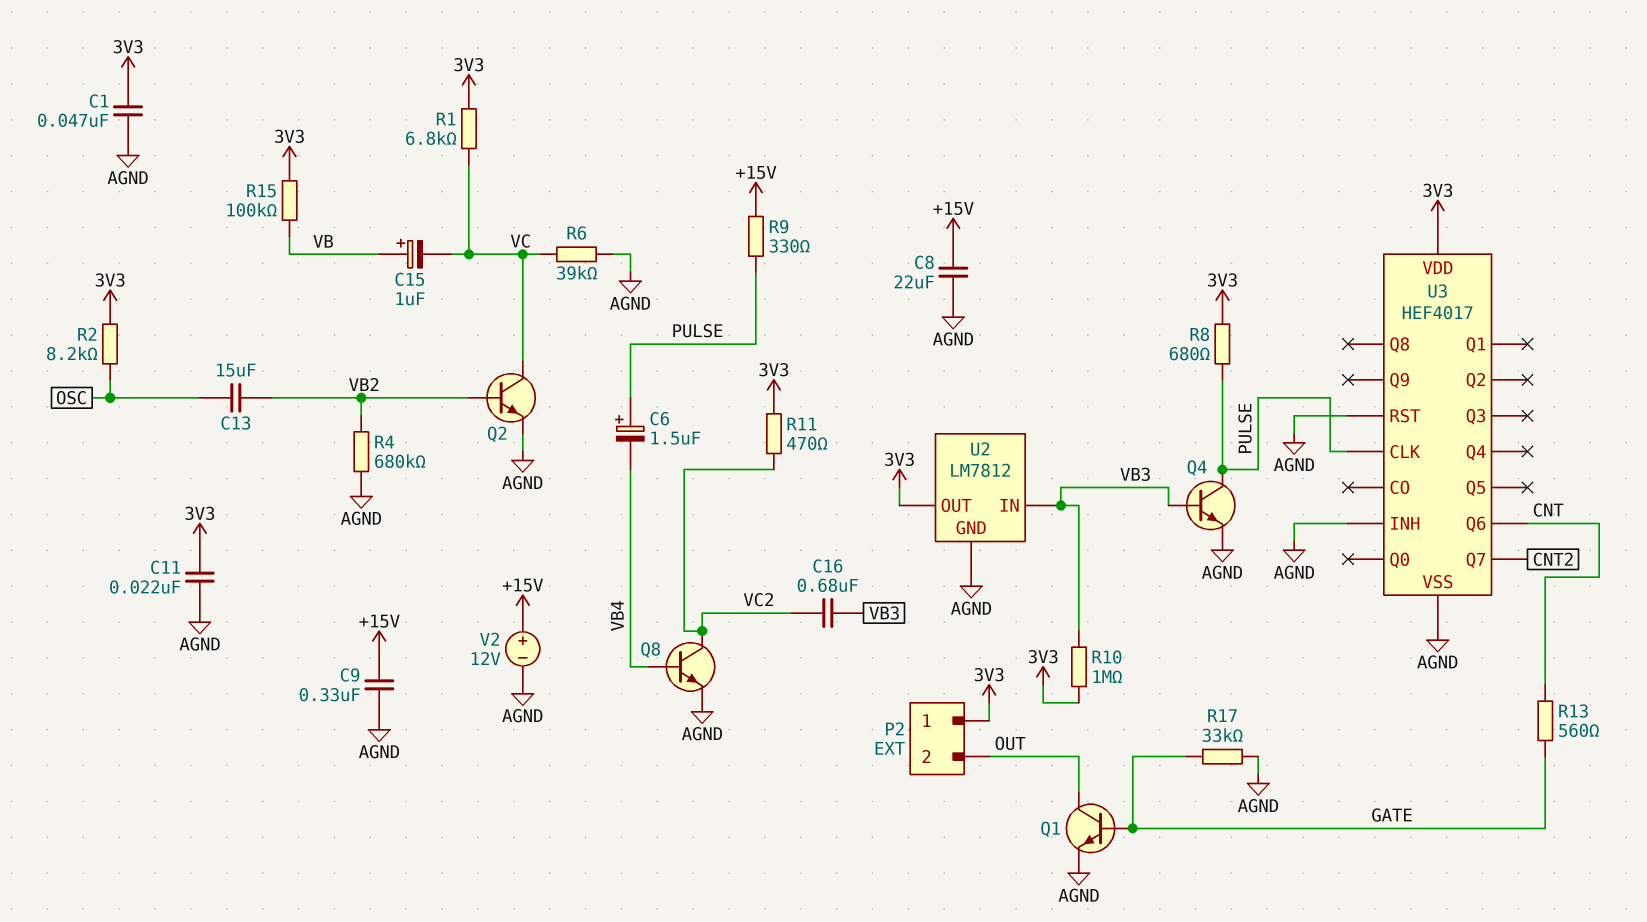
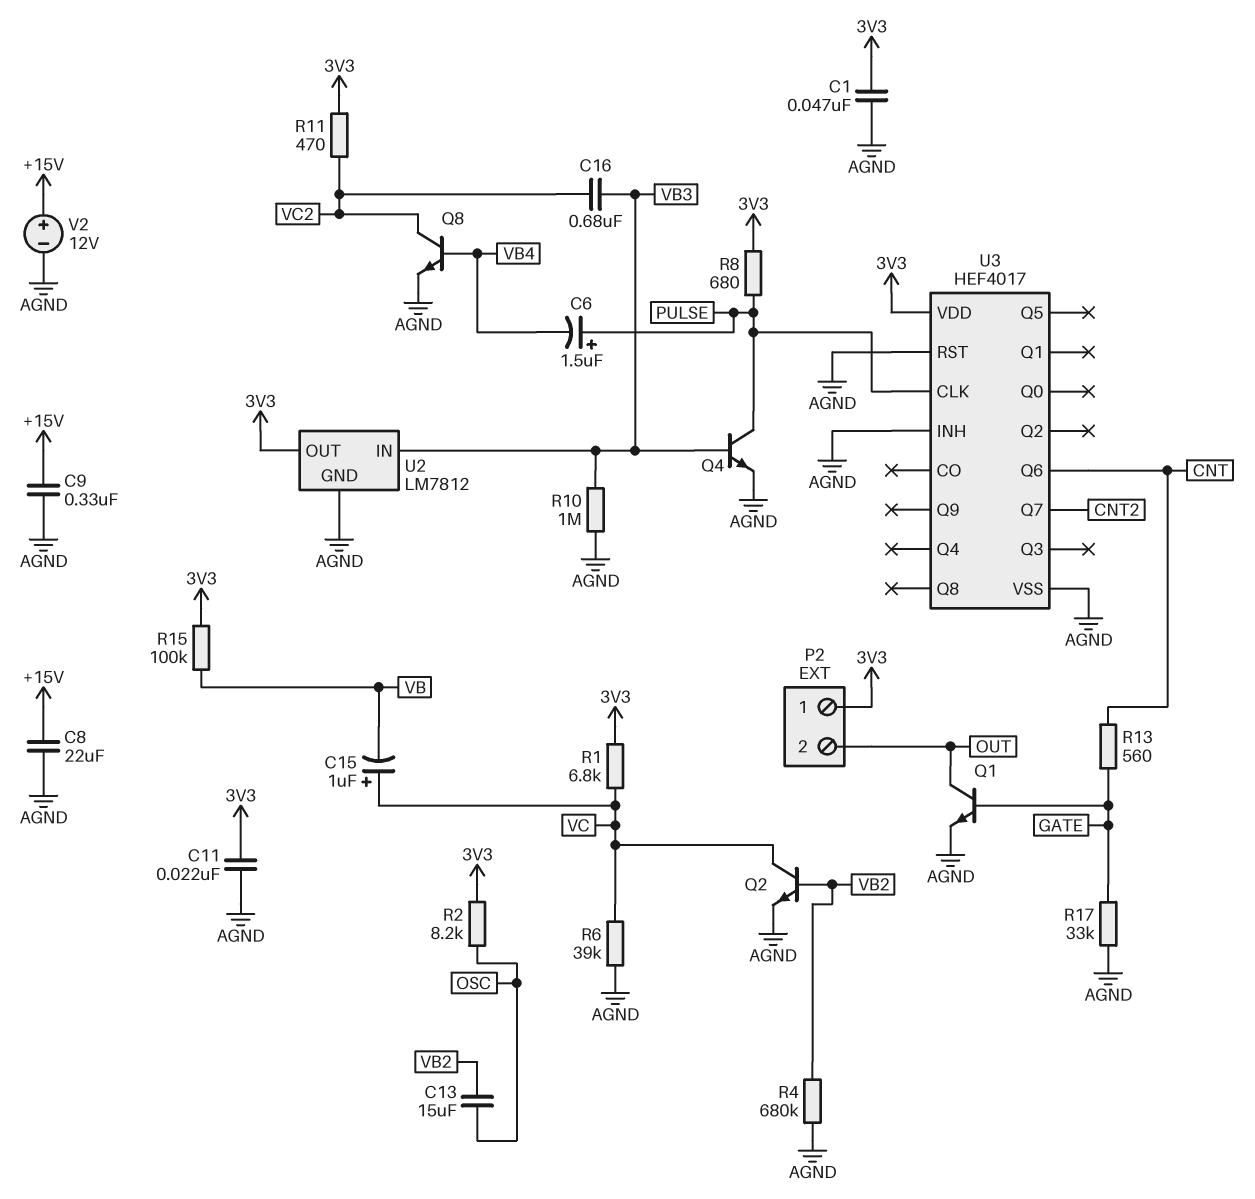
C15: 1uF (plus VB, minus VC) -> 1uF (plus VC, minus VB)
R9: 330 (+15V, PULSE) -> none
R10: 1M (3V3, VB3) -> 1M (AGND, VB3)

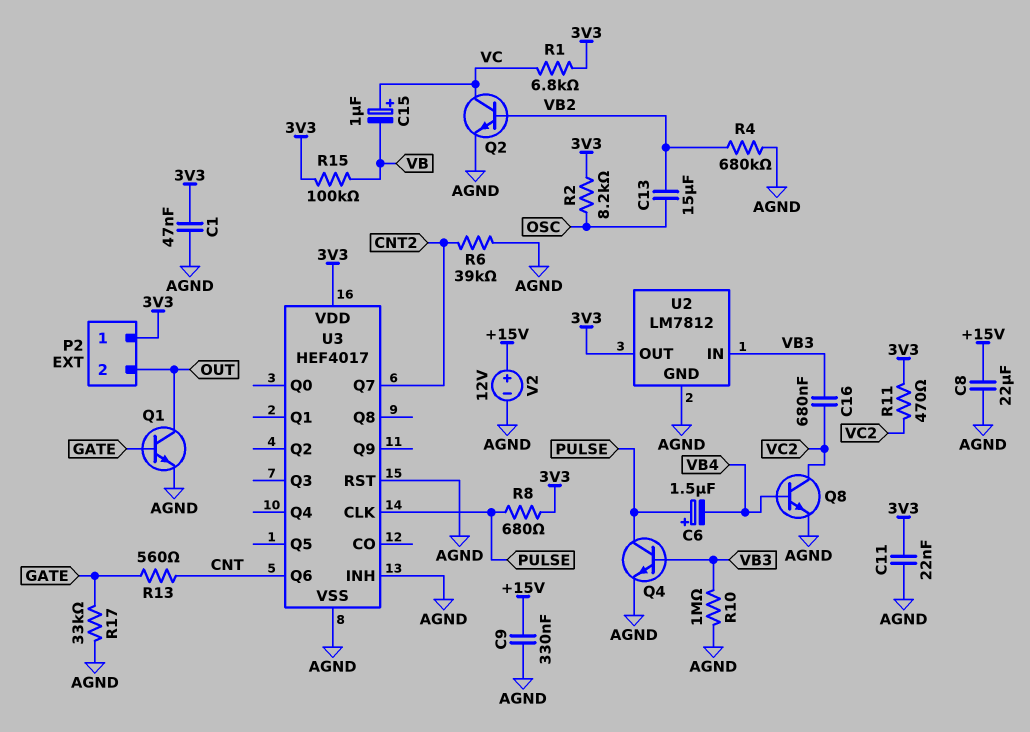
R6: 39k (AGND, VC) -> 39k (AGND, CNT2)

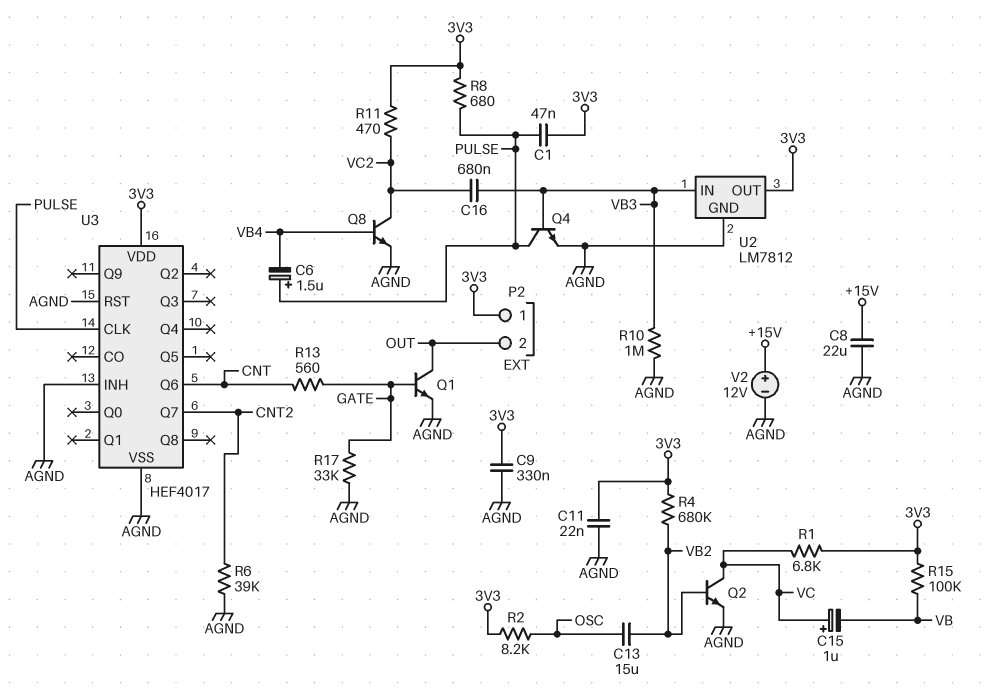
C1: 47nF (3V3, AGND) -> 47nF (3V3, PULSE)
C9: 330nF (+15V, AGND) -> 330nF (3V3, AGND)
R4: 680k (AGND, VB2) -> 680k (3V3, VB2)

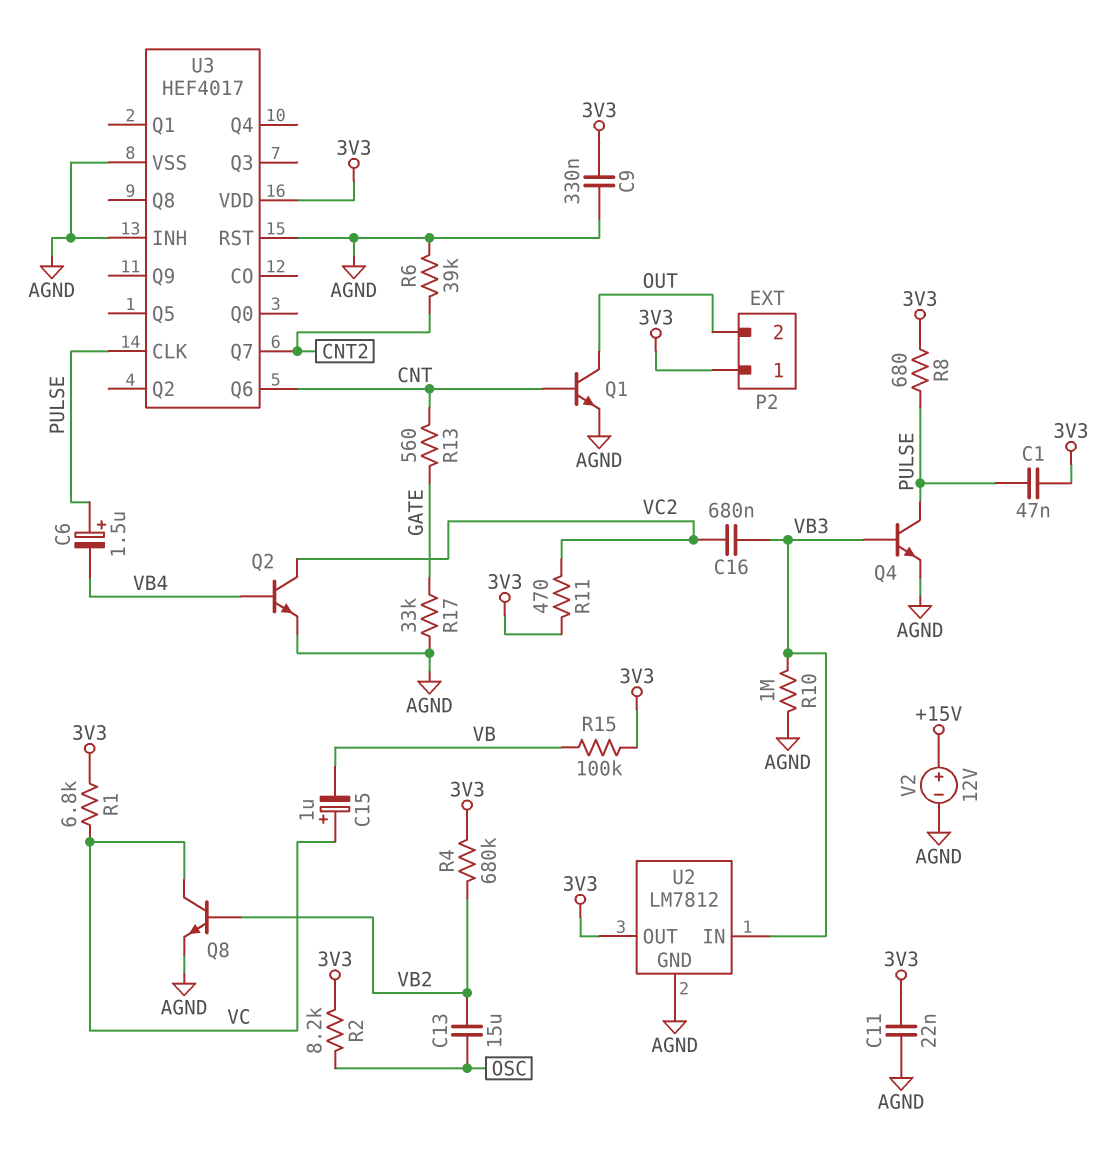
C8: 22uF (+15V, AGND) -> none
Q1: NPN (B GATE, C OUT, E AGND) -> NPN (B CNT, C OUT, E AGND)
Q2: NPN (B VB2, C VC, E AGND) -> NPN (B VB4, C VC2, E AGND)
Q8: NPN (B VB4, C VC2, E AGND) -> NPN (B VB2, C VC, E AGND)

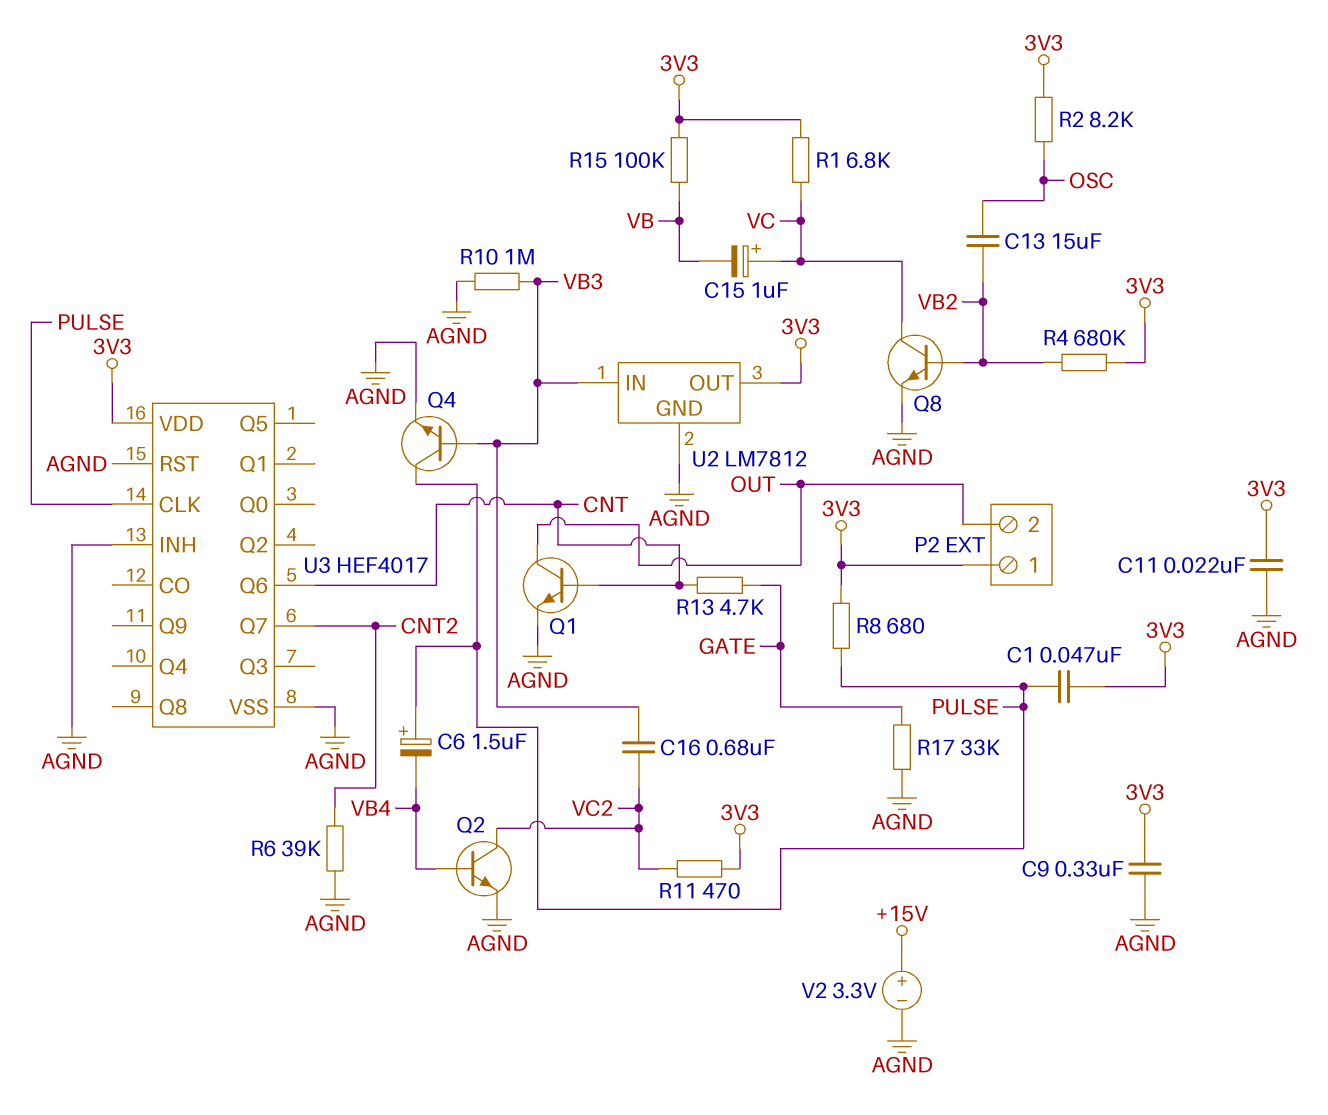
R13: 560 (CNT, GATE) -> 4.7k (CNT, GATE)
V2: 12V (plus +15V, minus AGND) -> 3.3V (plus +15V, minus AGND)

